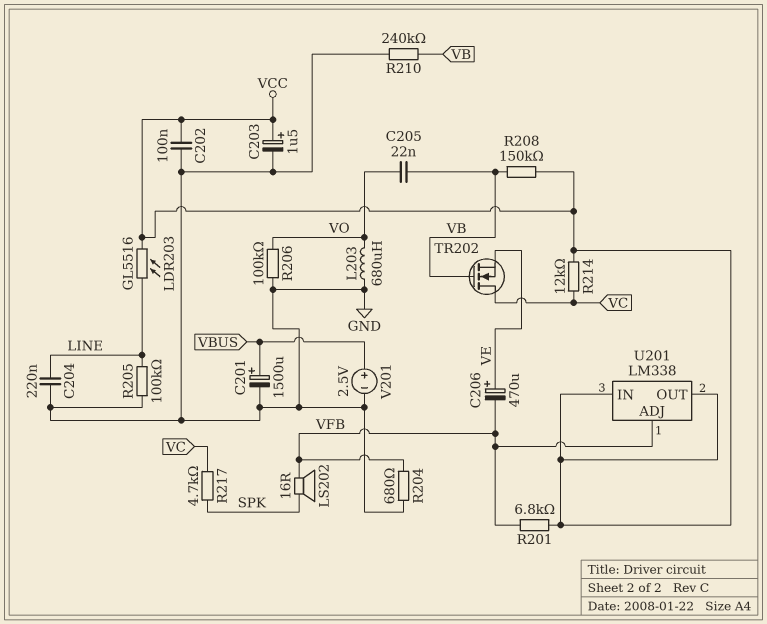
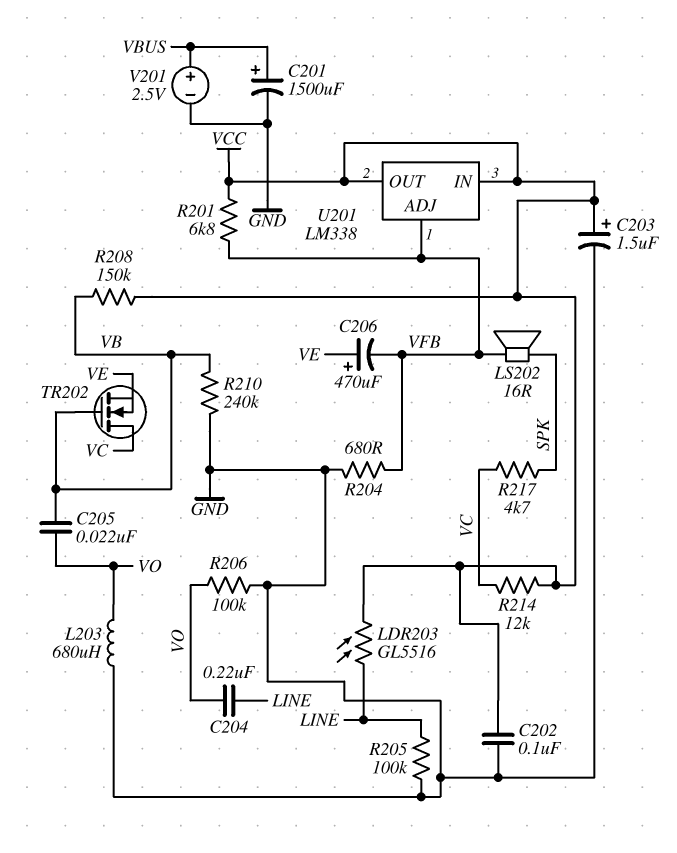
C204: 220nF (GND, LINE) -> 220nF (LINE, VO)

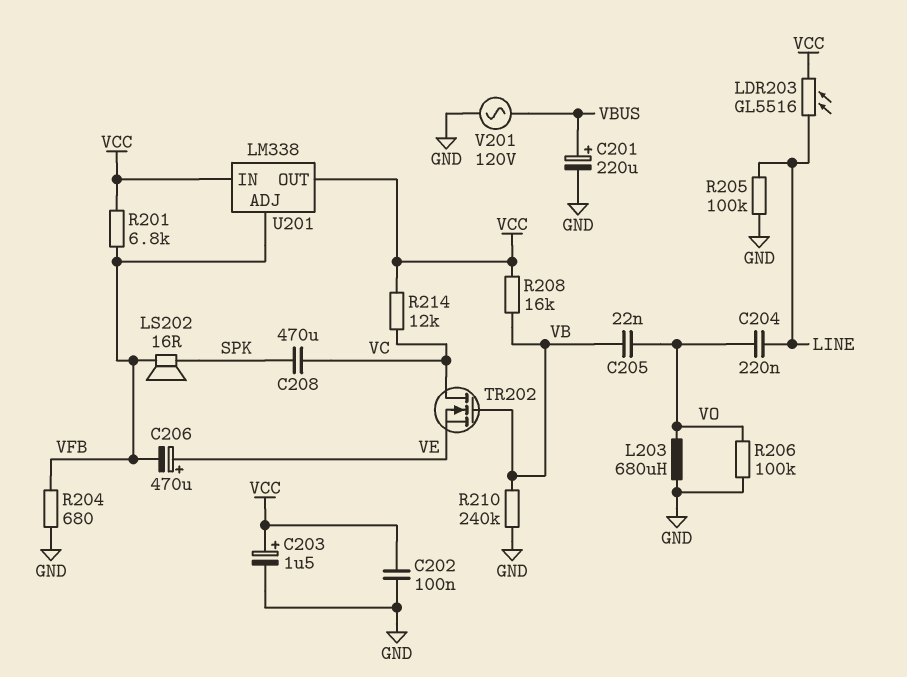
C201: 1500uF (plus VBUS, minus GND) -> 220uF (plus VBUS, minus GND)
C208: none -> 470uF (SPK, VC)
R208: 150k (VB, VCC) -> 16k (VB, VCC)
R217: 4.7k (SPK, VC) -> none
V201: 2.5V (plus VBUS, minus GND) -> AC 120V (GND, VBUS)

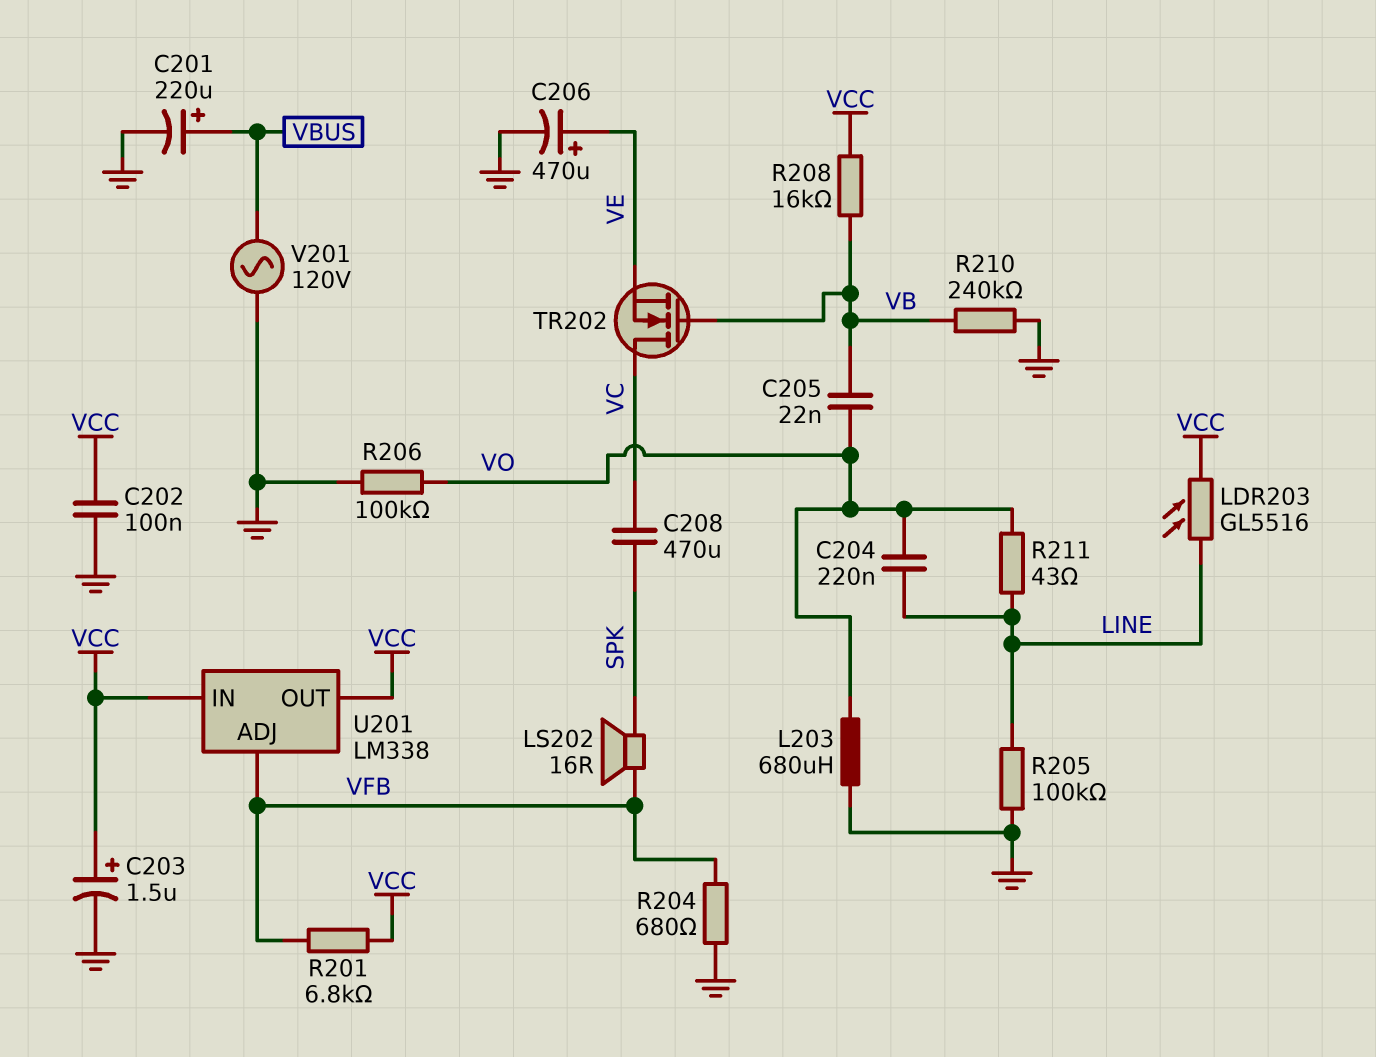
C206: 470uF (plus VE, minus VFB) -> 470uF (plus VE, minus GND)
R211: none -> 43 (LINE, VO)
R214: 12k (VC, VCC) -> none

